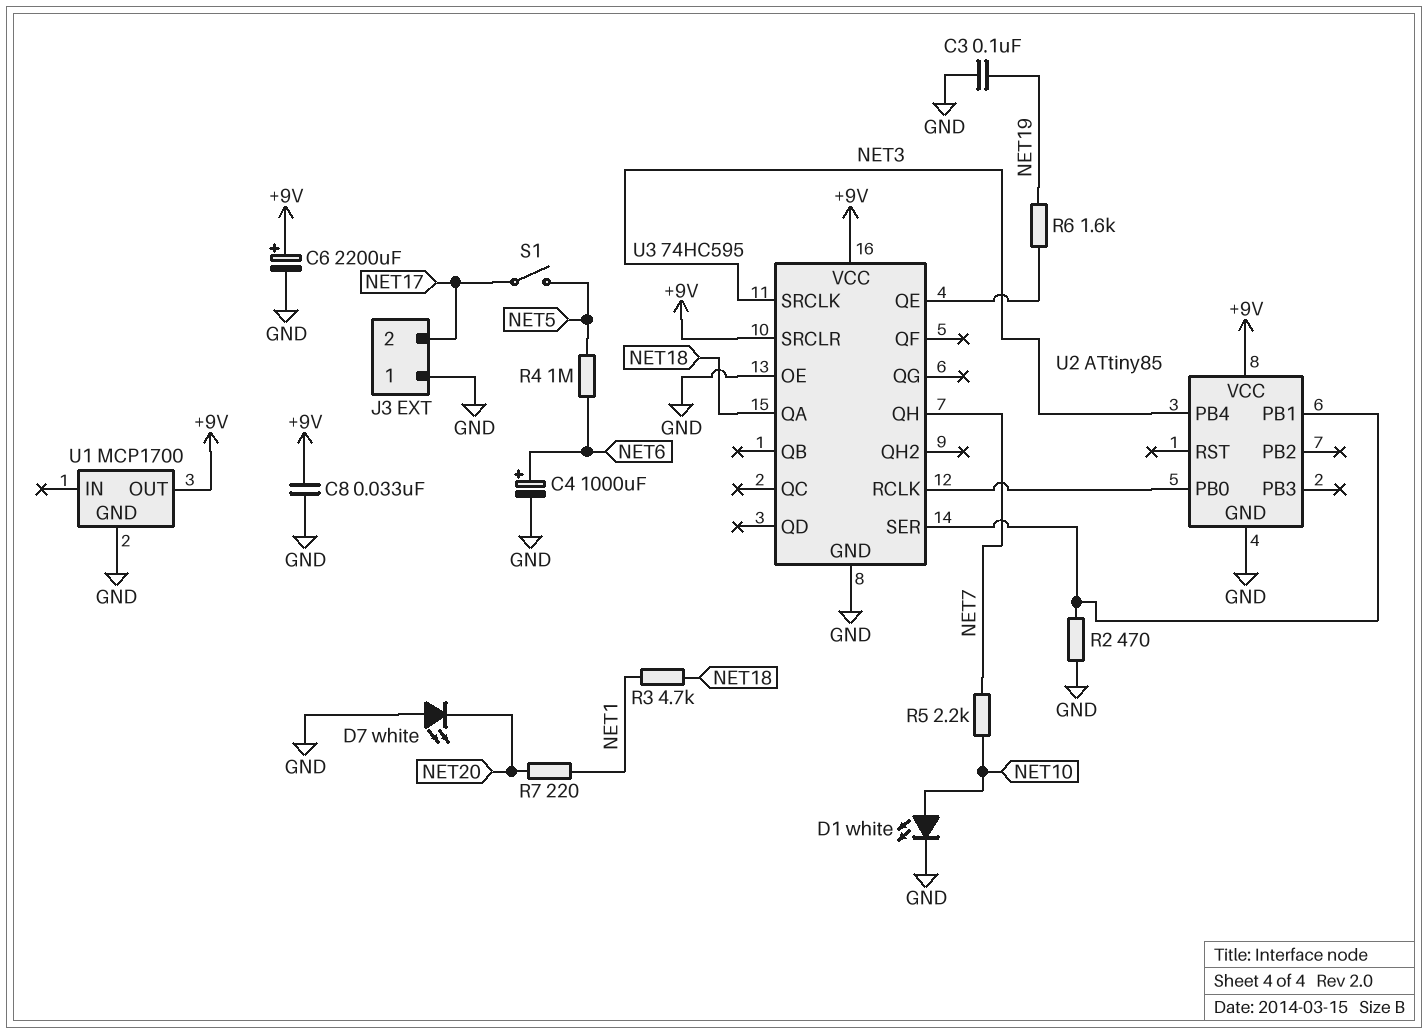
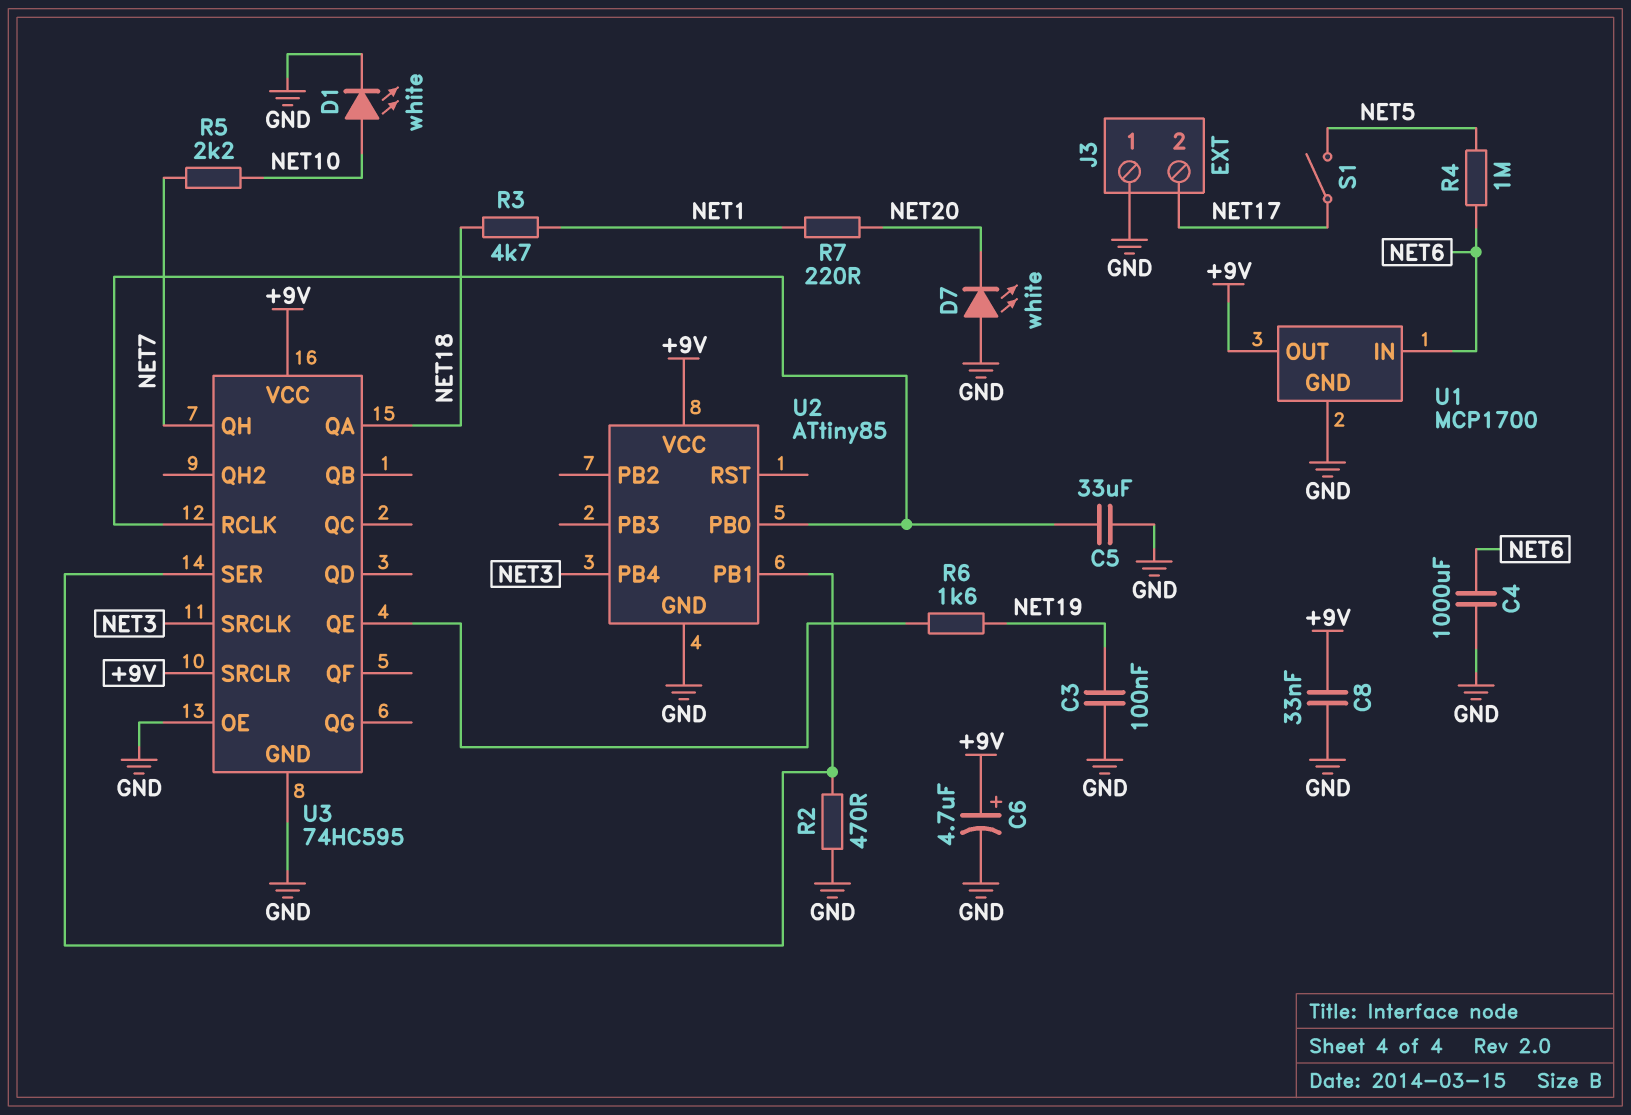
C4: 1000uF (plus NET6, minus GND) -> 1000uF (GND, NET6)
C5: none -> 33uF (GND, U2/PB0)
C6: 2200uF (plus +9V, minus GND) -> 4.7uF (plus +9V, minus GND)
U1 pin IN: none -> NET6

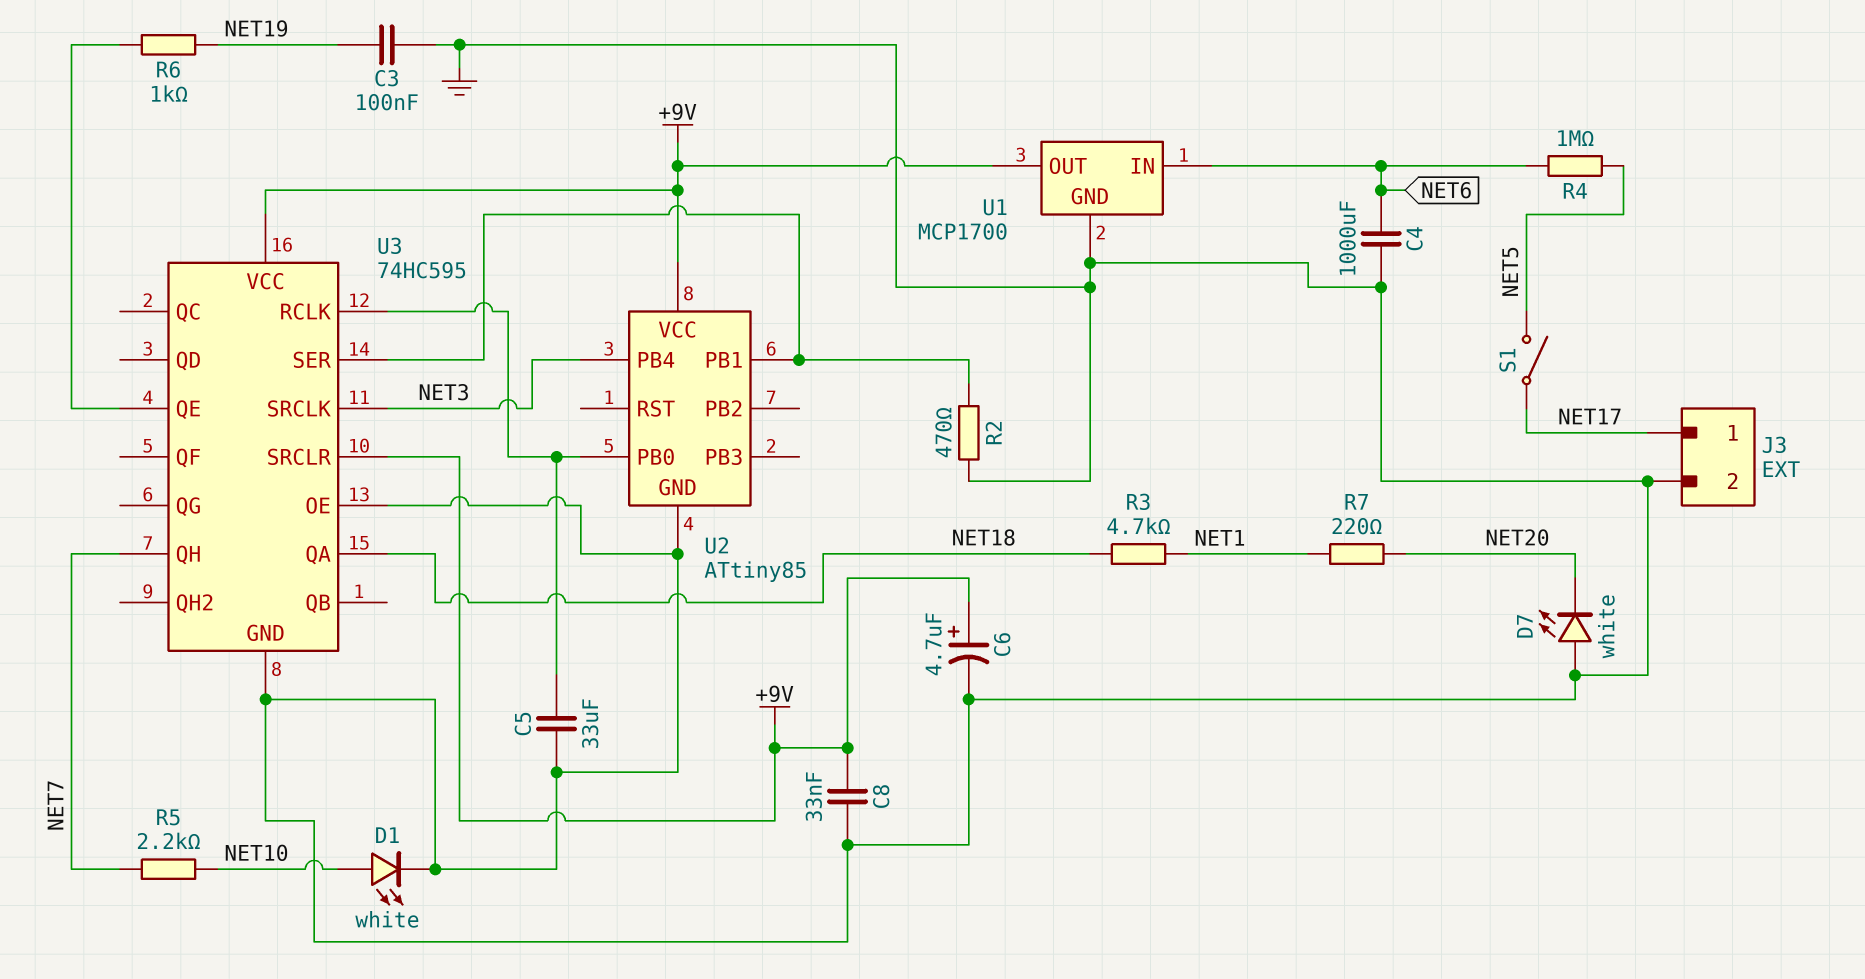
J3 pin 1: GND -> NET17
J3 pin 2: NET17 -> GND
R6: 1.6k (NET19, U3/QE) -> 1k (NET19, U3/QE)

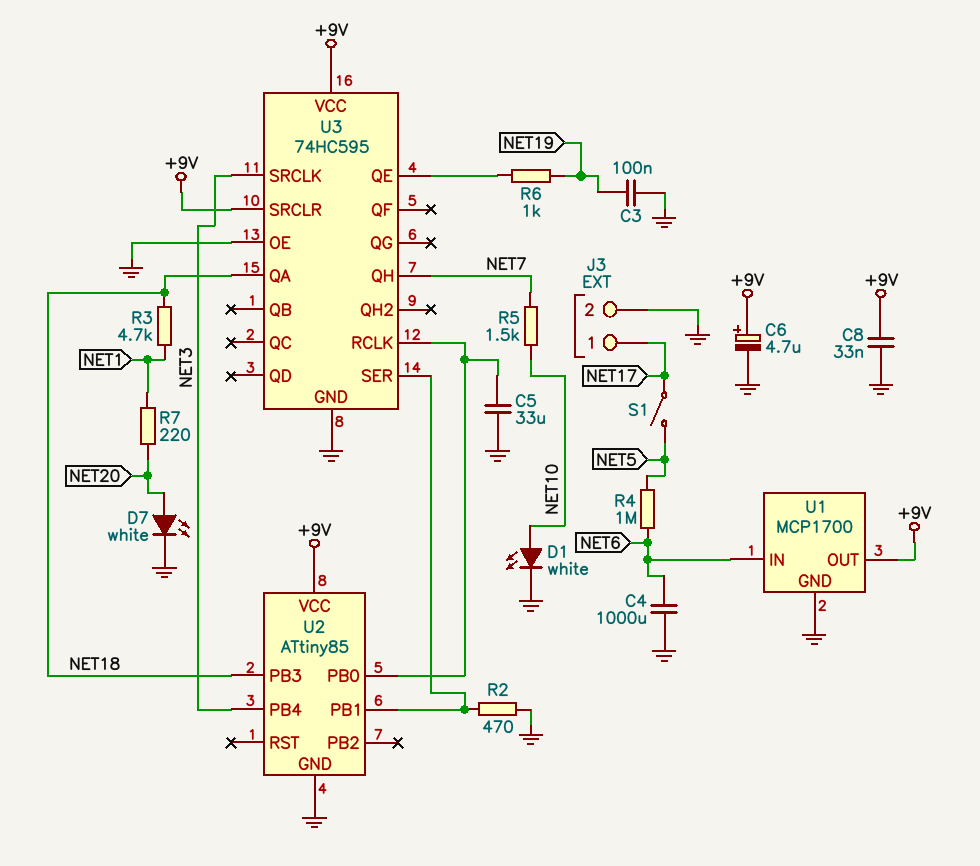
D7: LED white (A GND, K NET20) -> LED white (A NET20, K GND)
R5: 2.2k (NET7, NET10) -> 1.5k (NET7, NET10)
U2 pin PB3: none -> NET18

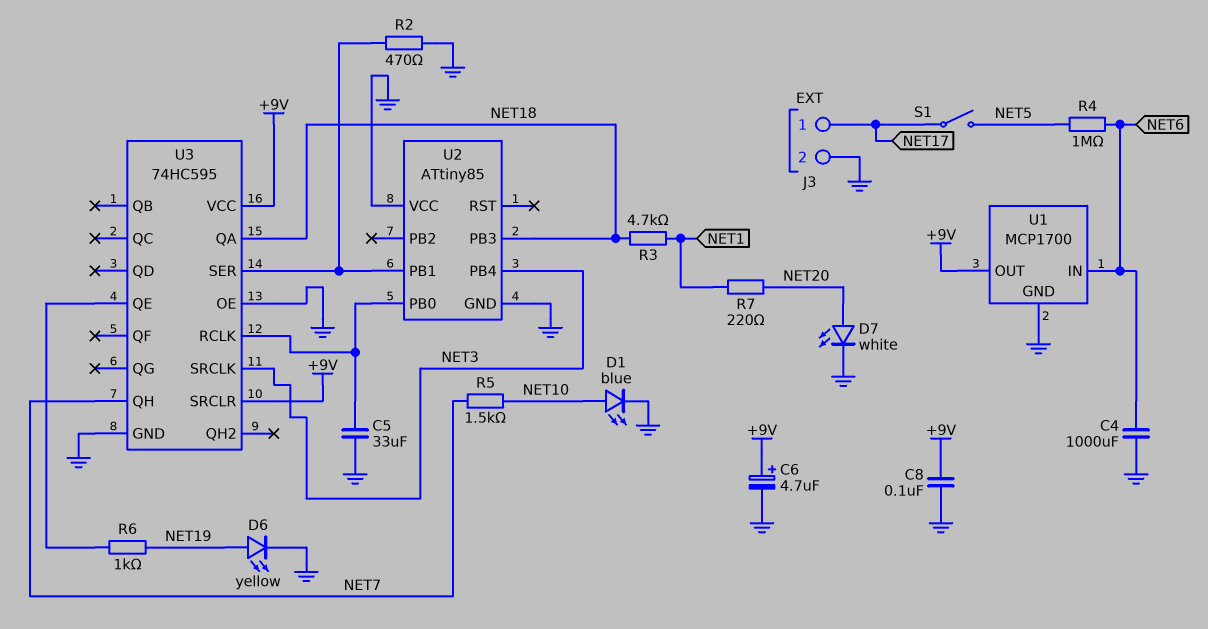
C3: 100nF (GND, NET19) -> none
C8: 33nF (+9V, GND) -> 100nF (+9V, GND)
D1: LED white (A NET10, K GND) -> LED blue (A NET10, K GND)
D6: none -> LED yellow (A NET19, K GND)
U2 pin VCC: +9V -> GND

